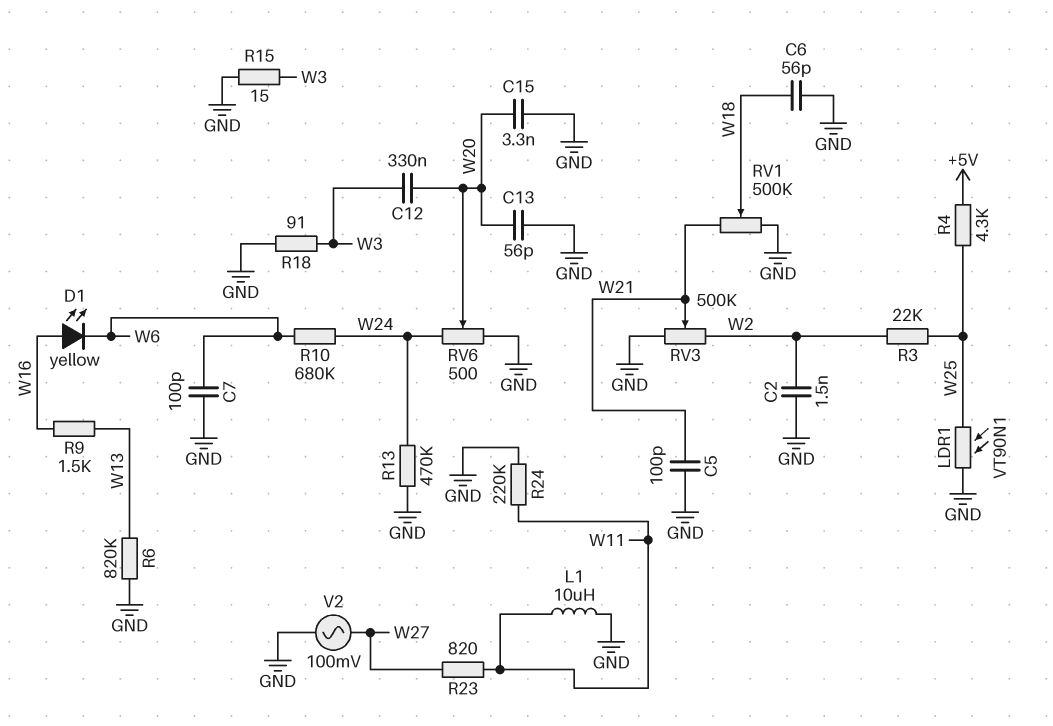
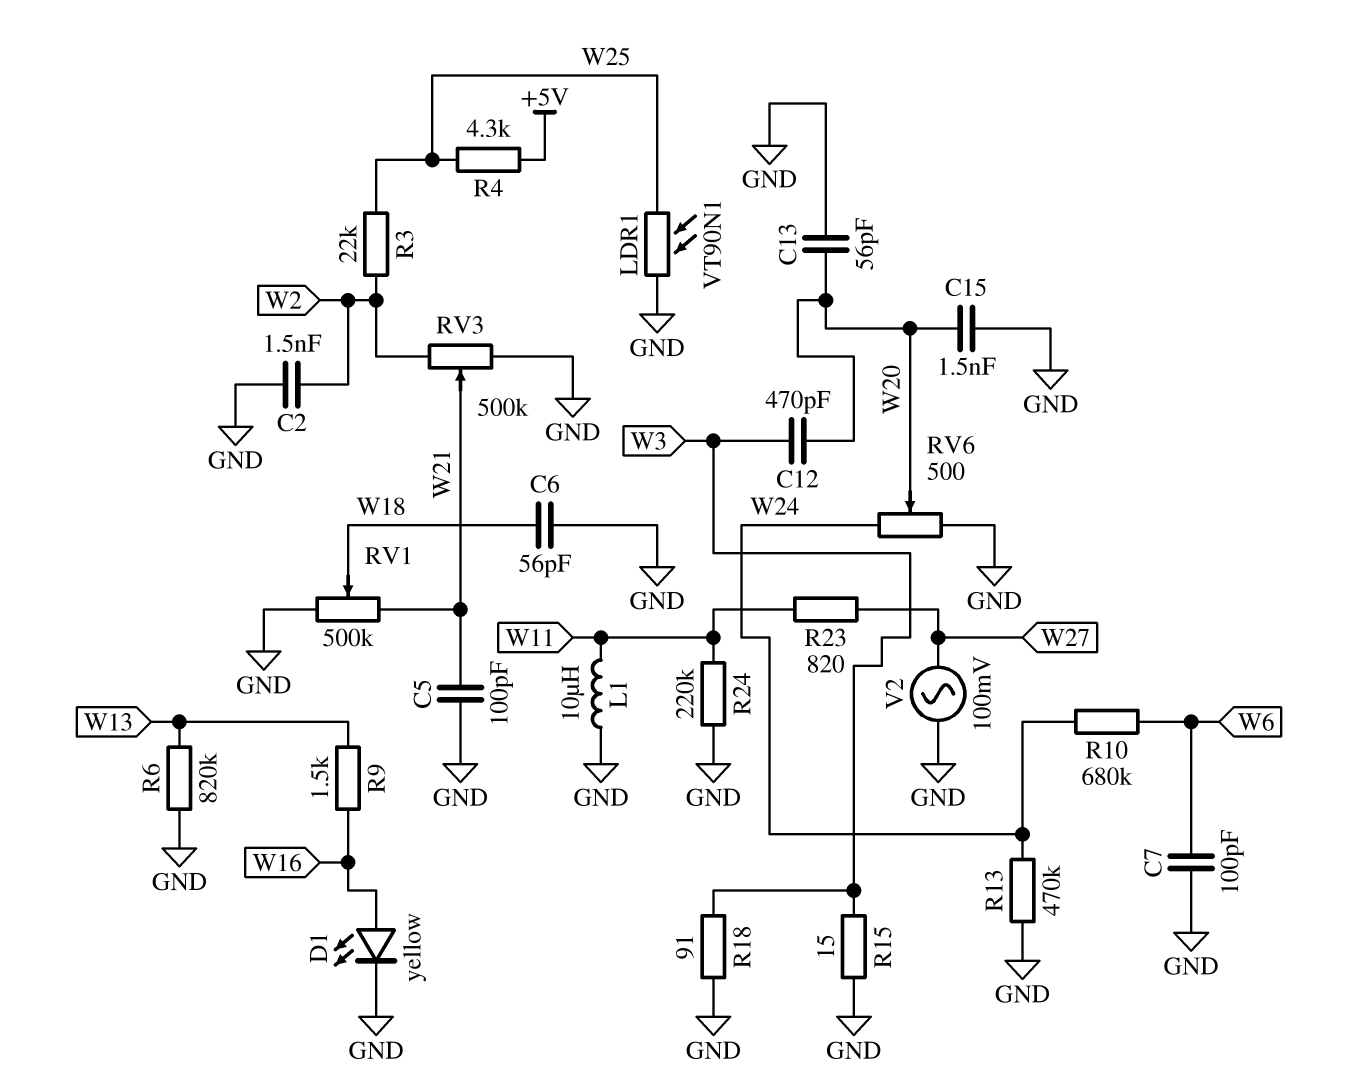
C12: 330nF (W3, W20) -> 470pF (W3, W20)
C15: 3.3nF (GND, W20) -> 1.5nF (GND, W20)
D1: LED yellow (A W16, K W6) -> LED yellow (A W16, K GND)

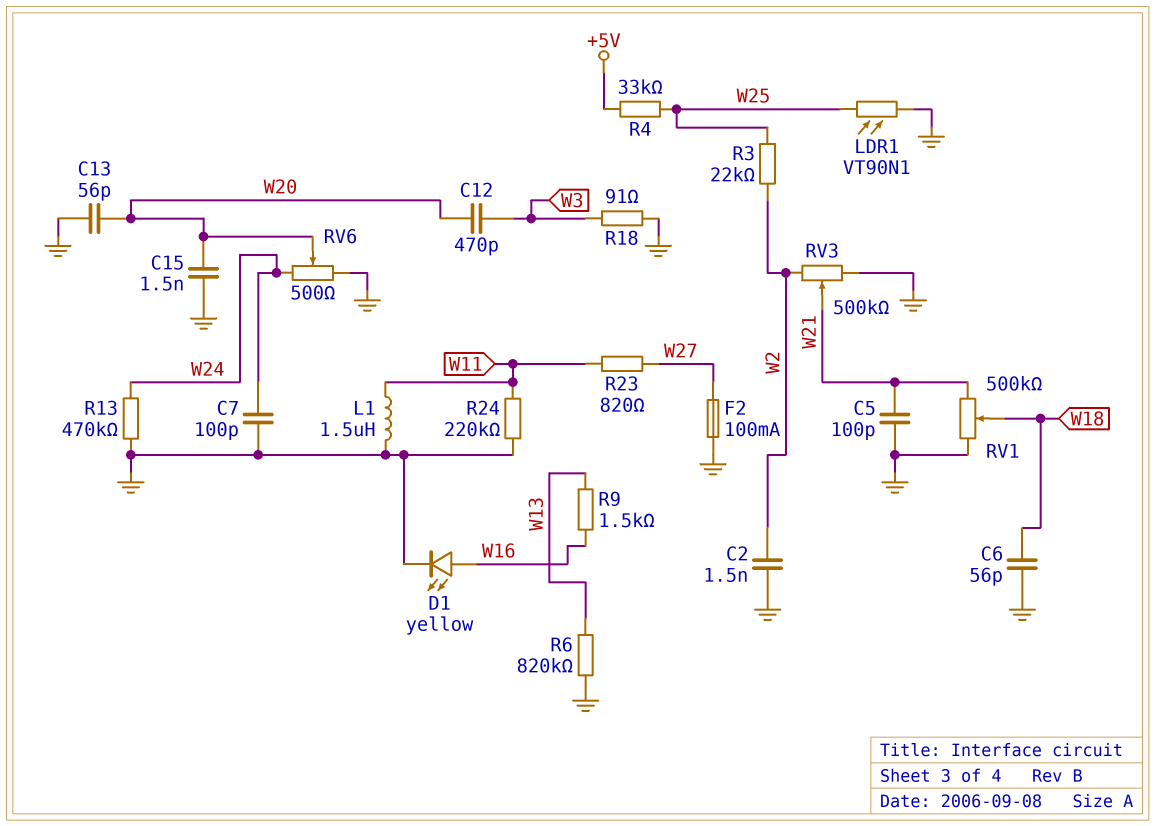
C7: 100pF (GND, W6) -> 100pF (GND, W24)
F2: none -> 100mA (GND, W27)
L1: 10uH (GND, W11) -> 1.5uH (GND, W11)
R4: 4.3k (+5V, W25) -> 33k (+5V, W25)
R10: 680k (W6, W24) -> none
R15: 15 (GND, W3) -> none
V2: AC 100mV (GND, W27) -> none

